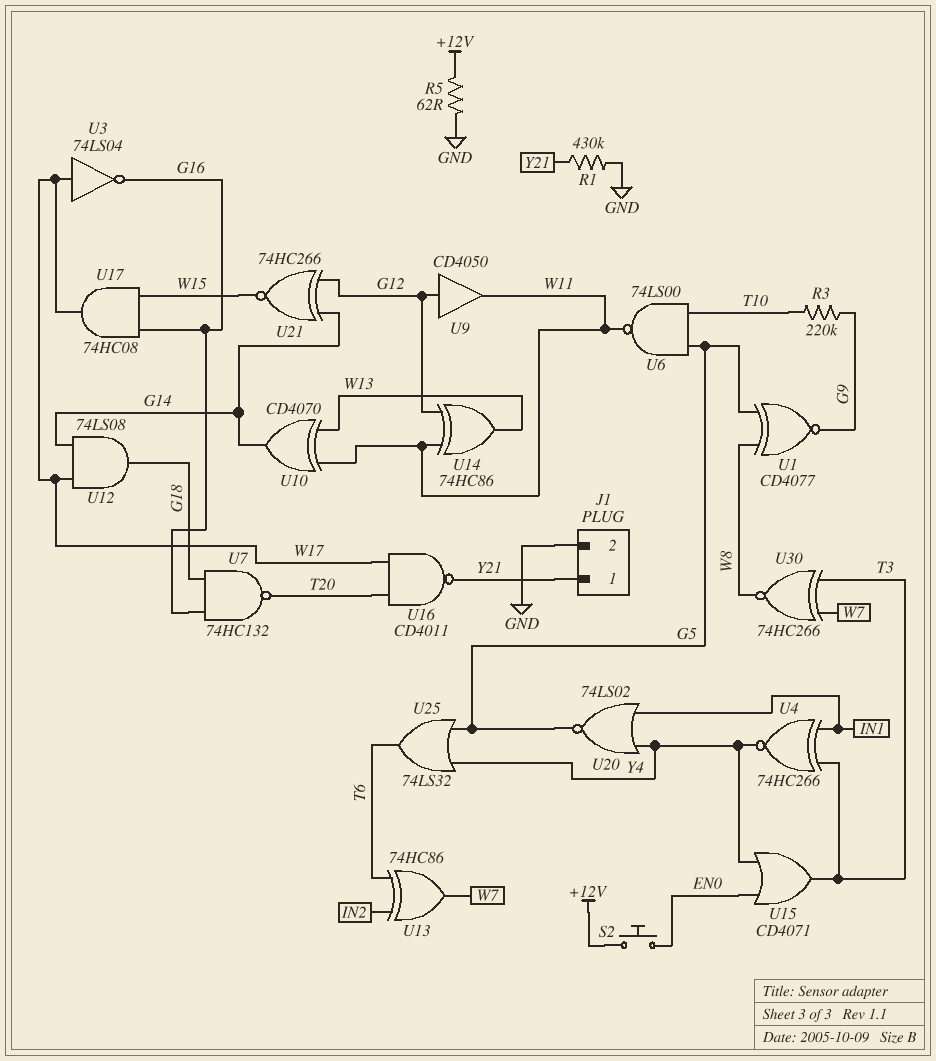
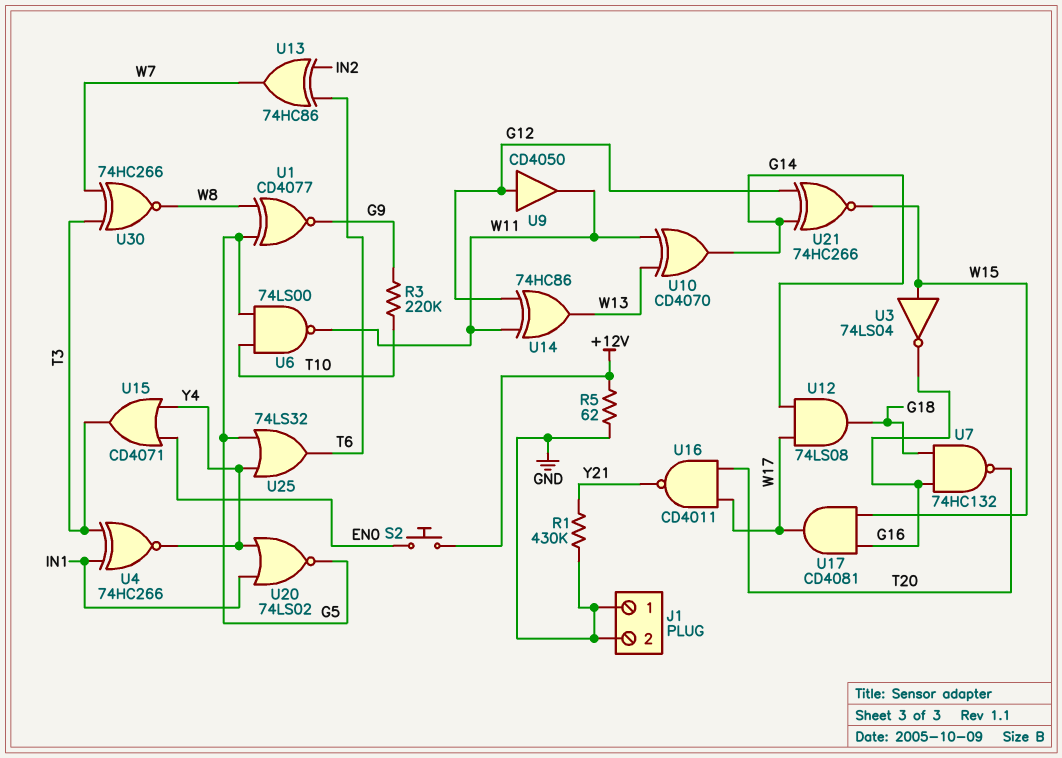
J1 pin 1: Y21 -> GND
U3: NOT 74LS04 (in W17, out G16) -> NOT 74LS04 (in W15, out G16)
U17: AND 74HC08 (in G16, in W15, out W17) -> AND CD4081 (in G16, in W15, out W17)

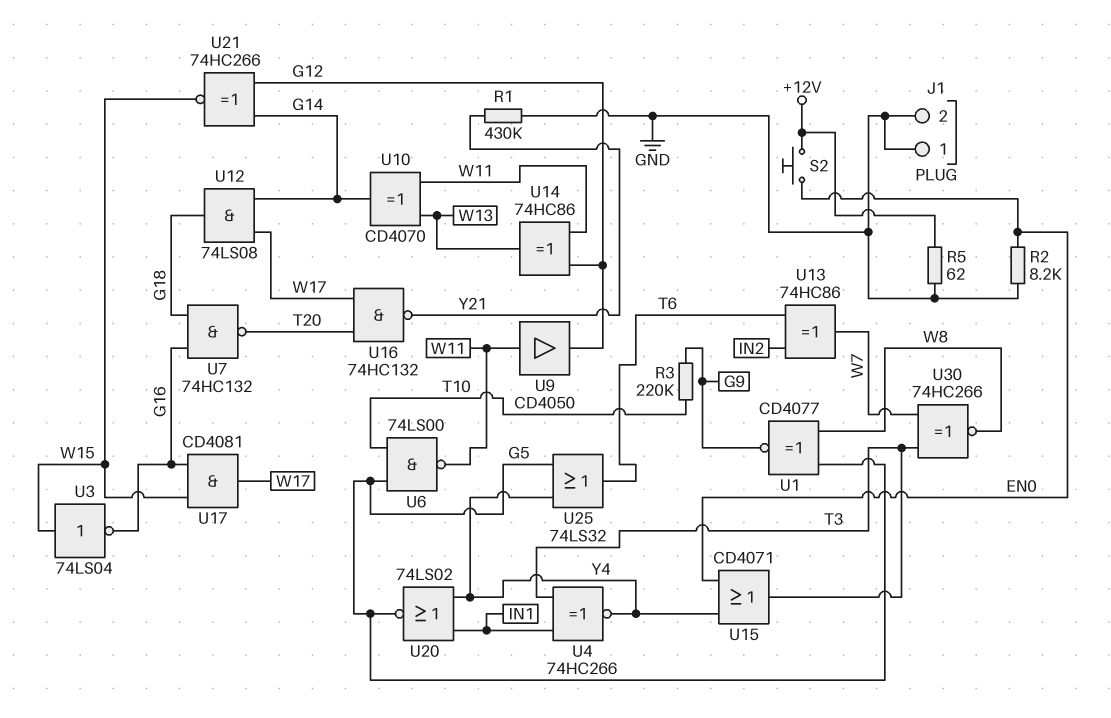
R2: none -> 8.2k (EN0, GND)
U9: buffer CD4050 (in G12, out W11) -> buffer CD4050 (in W11, out G12)
U16: NAND CD4011 (in T20, in W17, out Y21) -> NAND 74HC132 (in T20, in W17, out Y21)

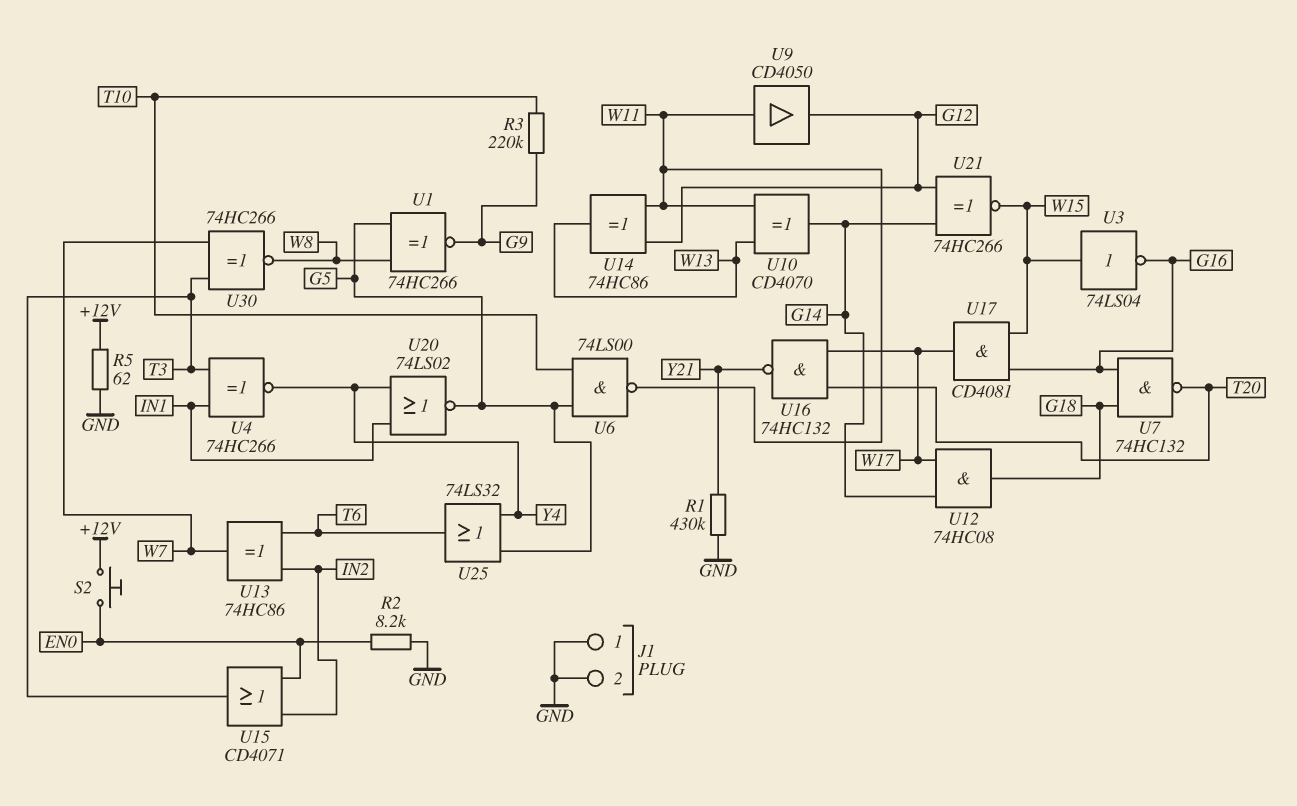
U1: XNOR CD4077 (in G5, in W8, out G9) -> XNOR 74HC266 (in G5, in W8, out G9)
U12: AND 74LS08 (in G14, in W17, out G18) -> AND 74HC08 (in G14, in W17, out G18)
U15: OR CD4071 (in EN0, in Y4, out T3) -> OR CD4071 (in EN0, in IN2, out T3)

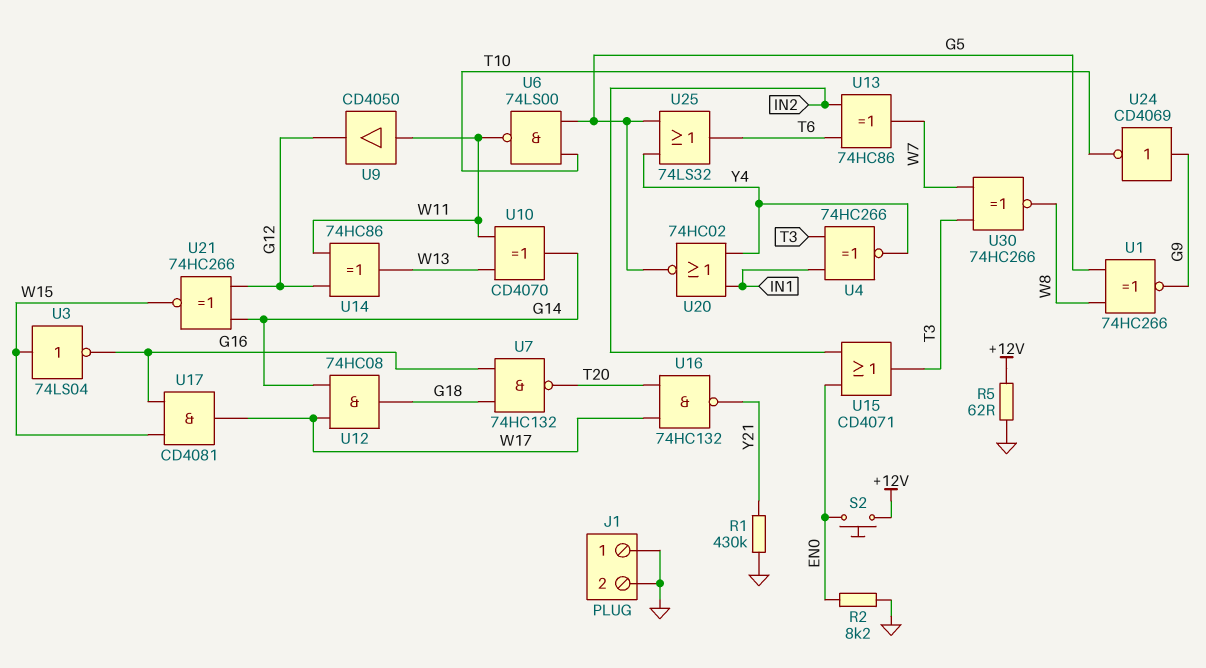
R3: 220k (G9, T10) -> none
U20: NOR 74LS02 (in IN1, in Y4, out G5) -> NOR 74HC02 (in IN1, in Y4, out G5)
U24: none -> NOT CD4069 (in G9, out T10)

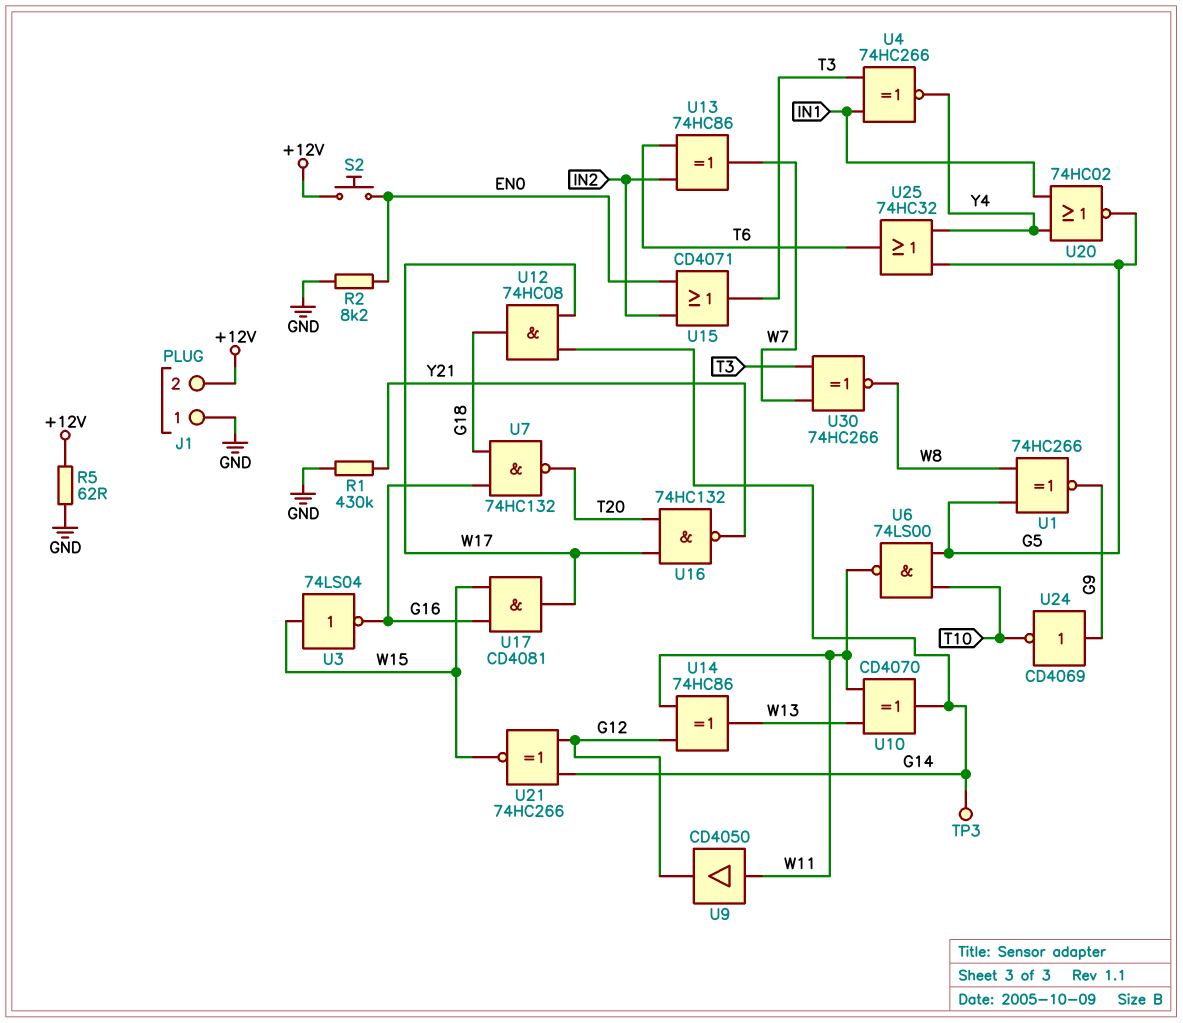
J1 pin 2: GND -> +12V
TP3: none -> test point (G14)
U25: OR 74LS32 (in G5, in Y4, out T6) -> OR 74HC32 (in G5, in Y4, out T6)

